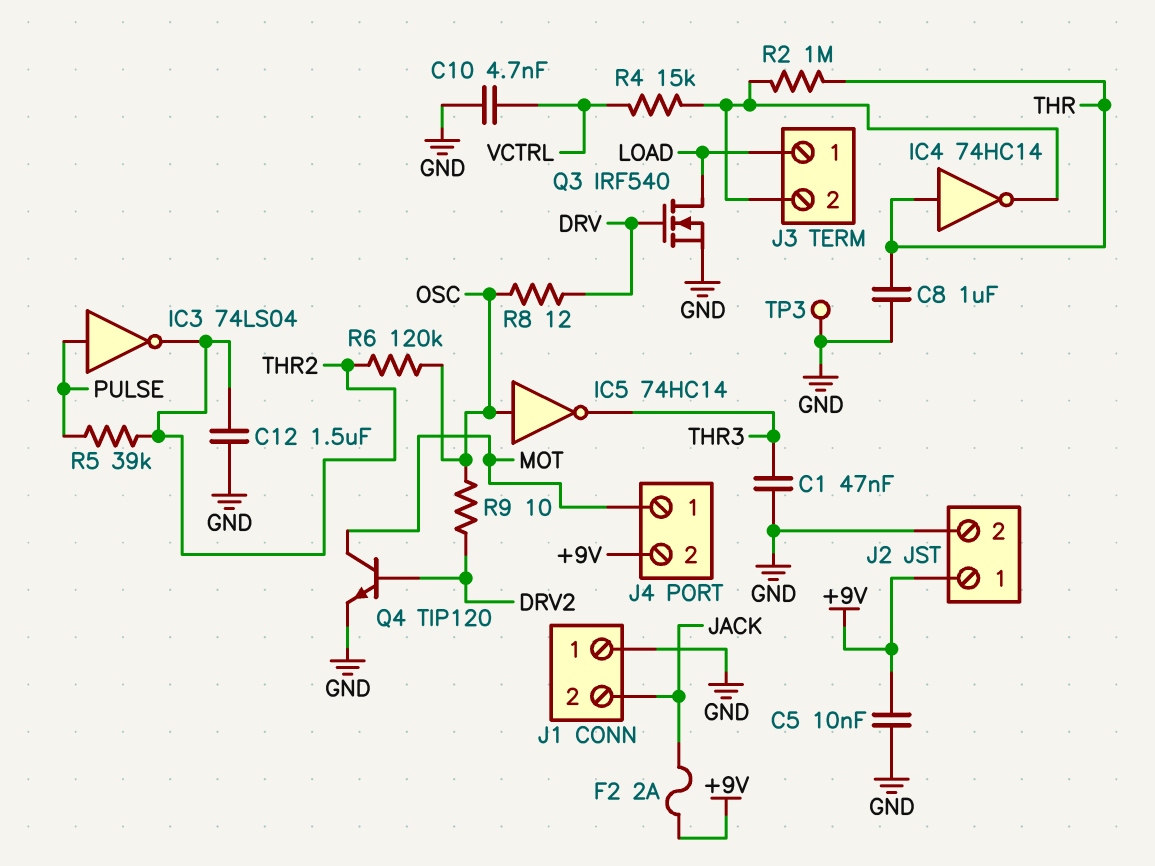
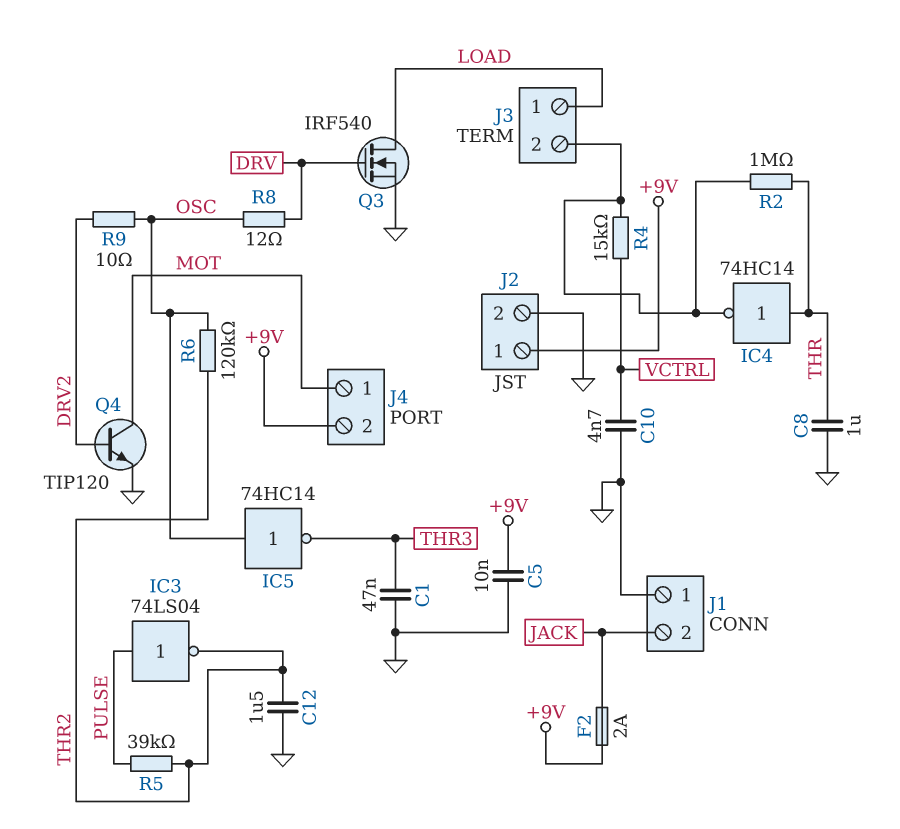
TP3: test point (GND) -> none

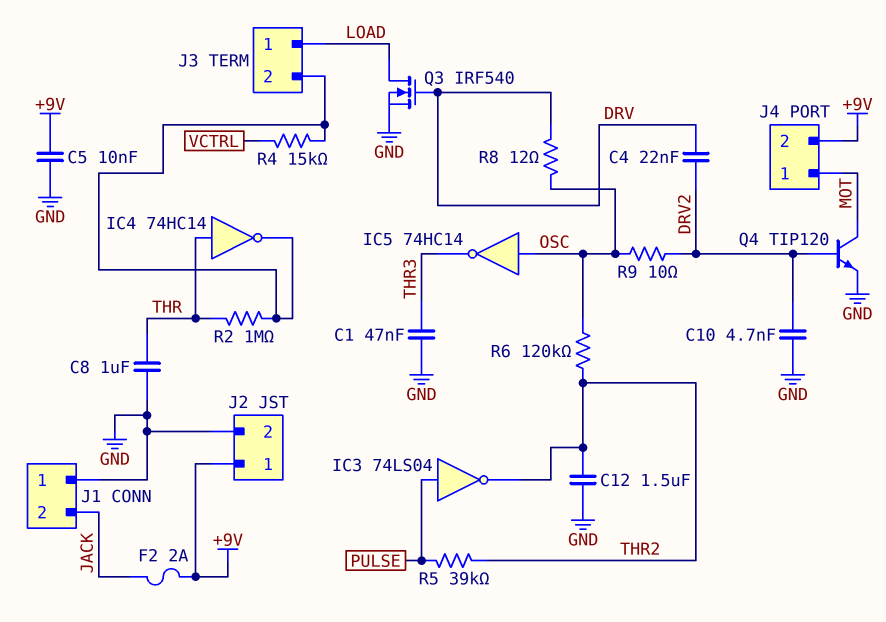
C4: none -> 22nF (DRV, DRV2)
C10: 4.7nF (GND, VCTRL) -> 4.7nF (DRV2, GND)

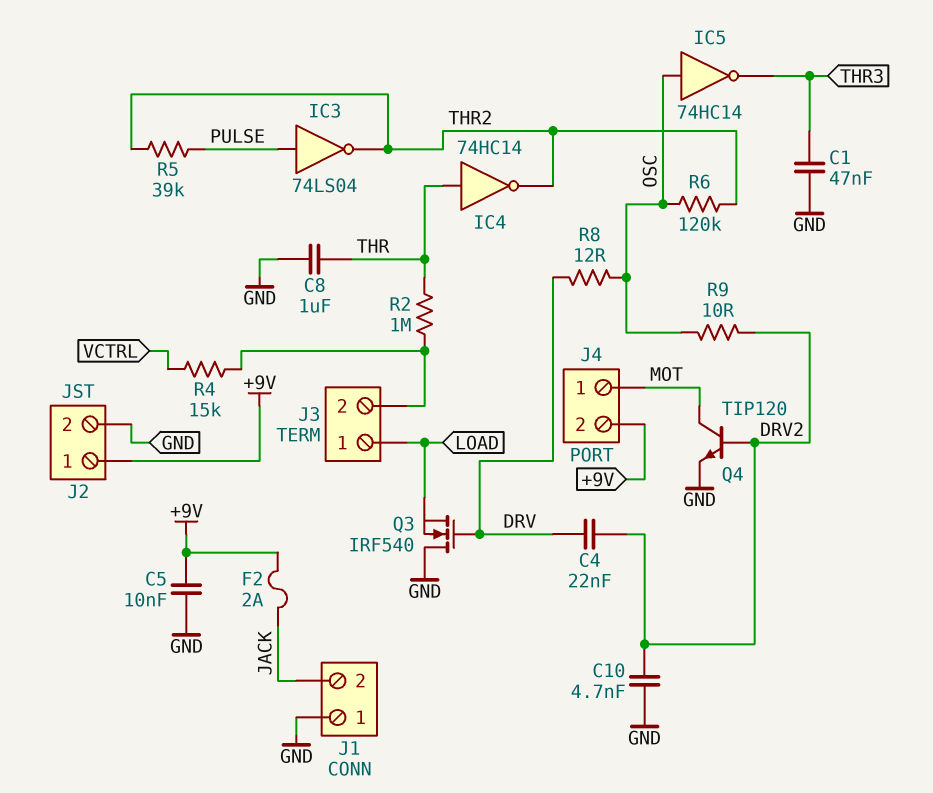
C12: 1.5uF (GND, THR2) -> none
IC4: NOT 74HC14 (in THR, out J3/2) -> NOT 74HC14 (in THR, out THR2)
Q3: NMOS IRF540 (G DRV, D LOAD, S GND) -> NMOS IRF540 (G DRV, D GND, S LOAD)

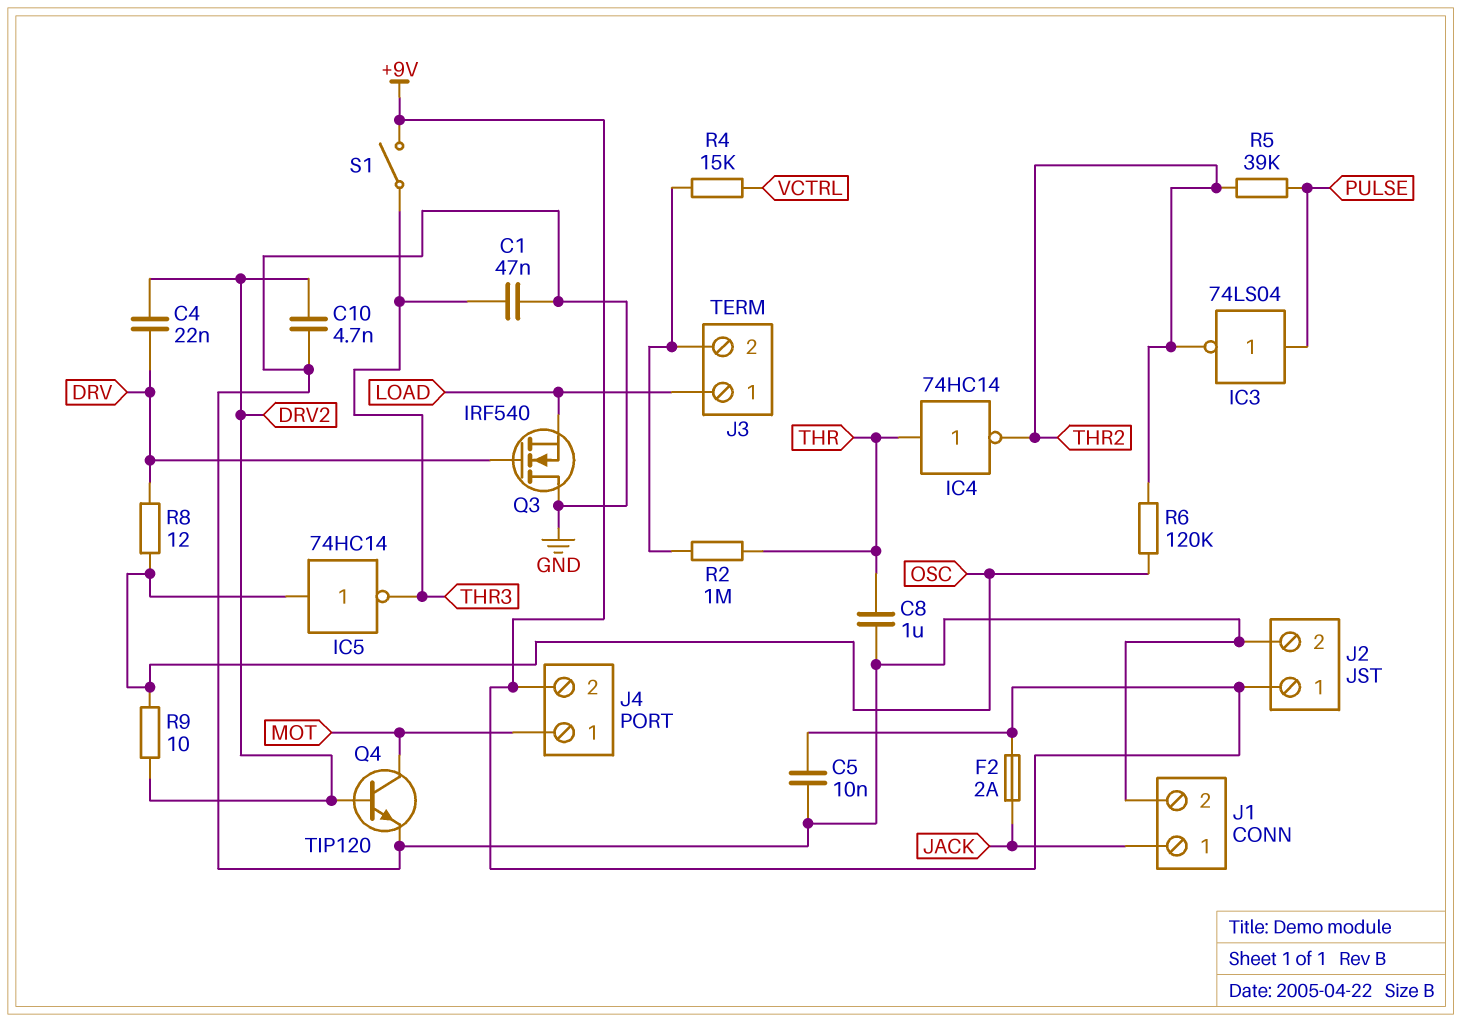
J1 pin 1: GND -> JACK
J1 pin 2: JACK -> GND
S1: none -> switch (+9V, THR3)

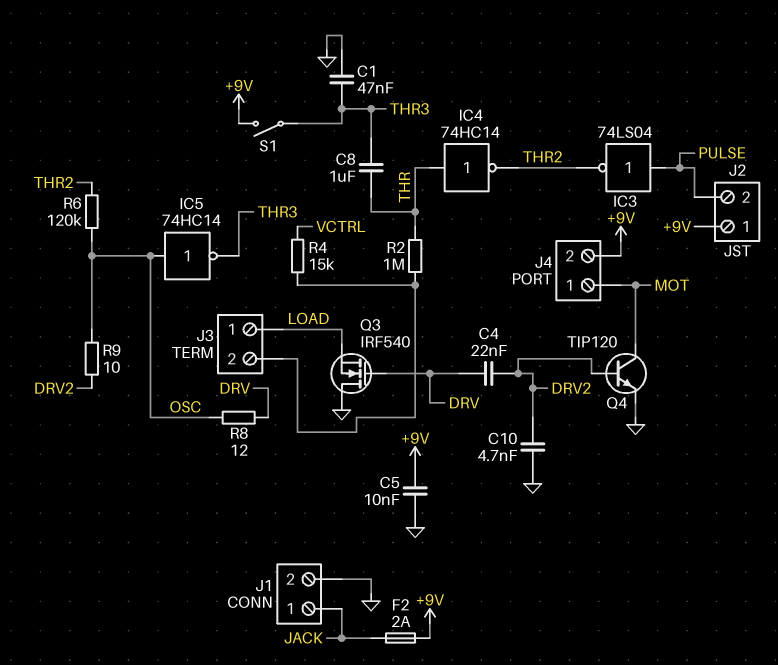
C8: 1uF (GND, THR) -> 1uF (THR, THR3)
J2 pin 2: GND -> PULSE
R5: 39k (PULSE, THR2) -> none

